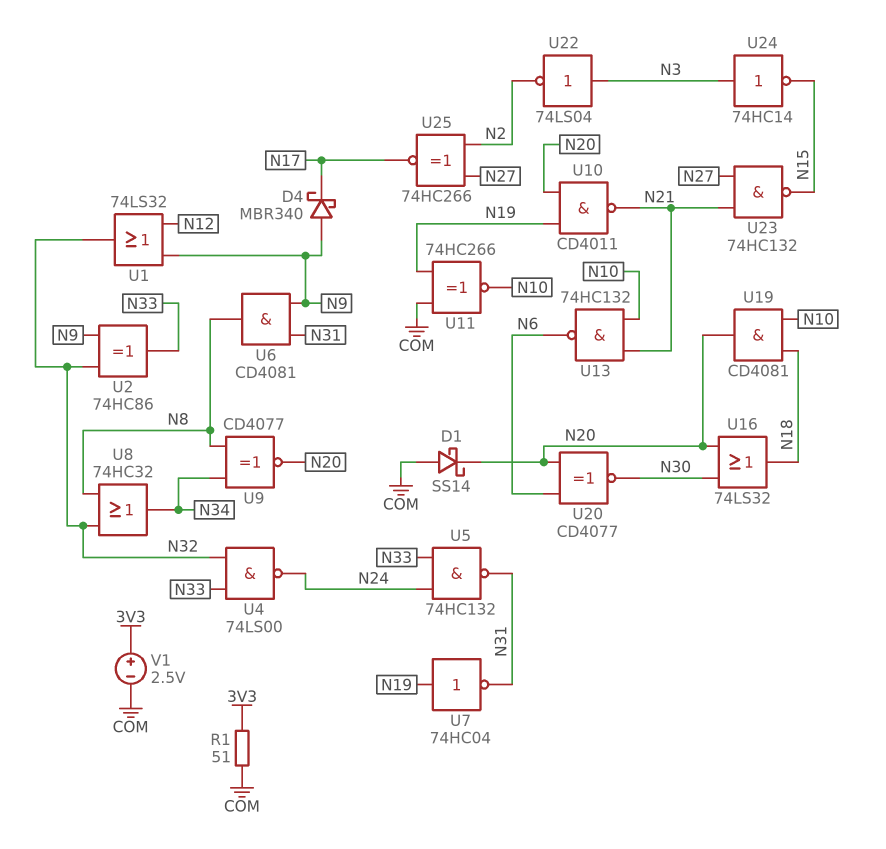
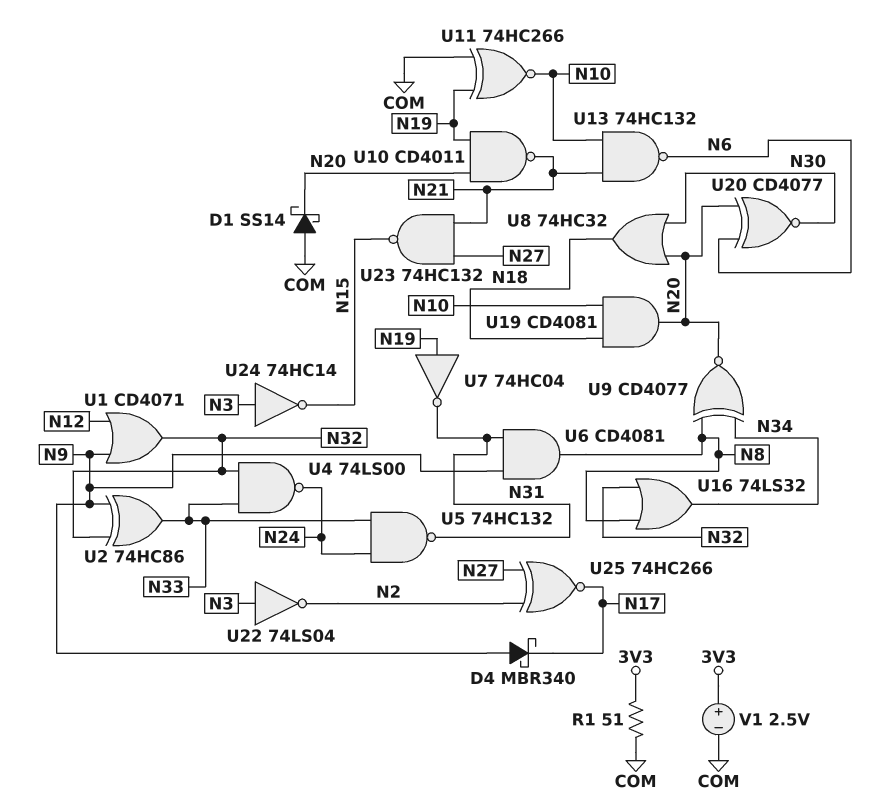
U1: OR 74LS32 (in N9, in N12, out N32) -> OR CD4071 (in N9, in N12, out N32)
U8: OR 74HC32 (in N8, in N32, out N34) -> OR 74HC32 (in N20, in N30, out N18)
U16: OR 74LS32 (in N20, in N30, out N18) -> OR 74LS32 (in N8, in N32, out N34)

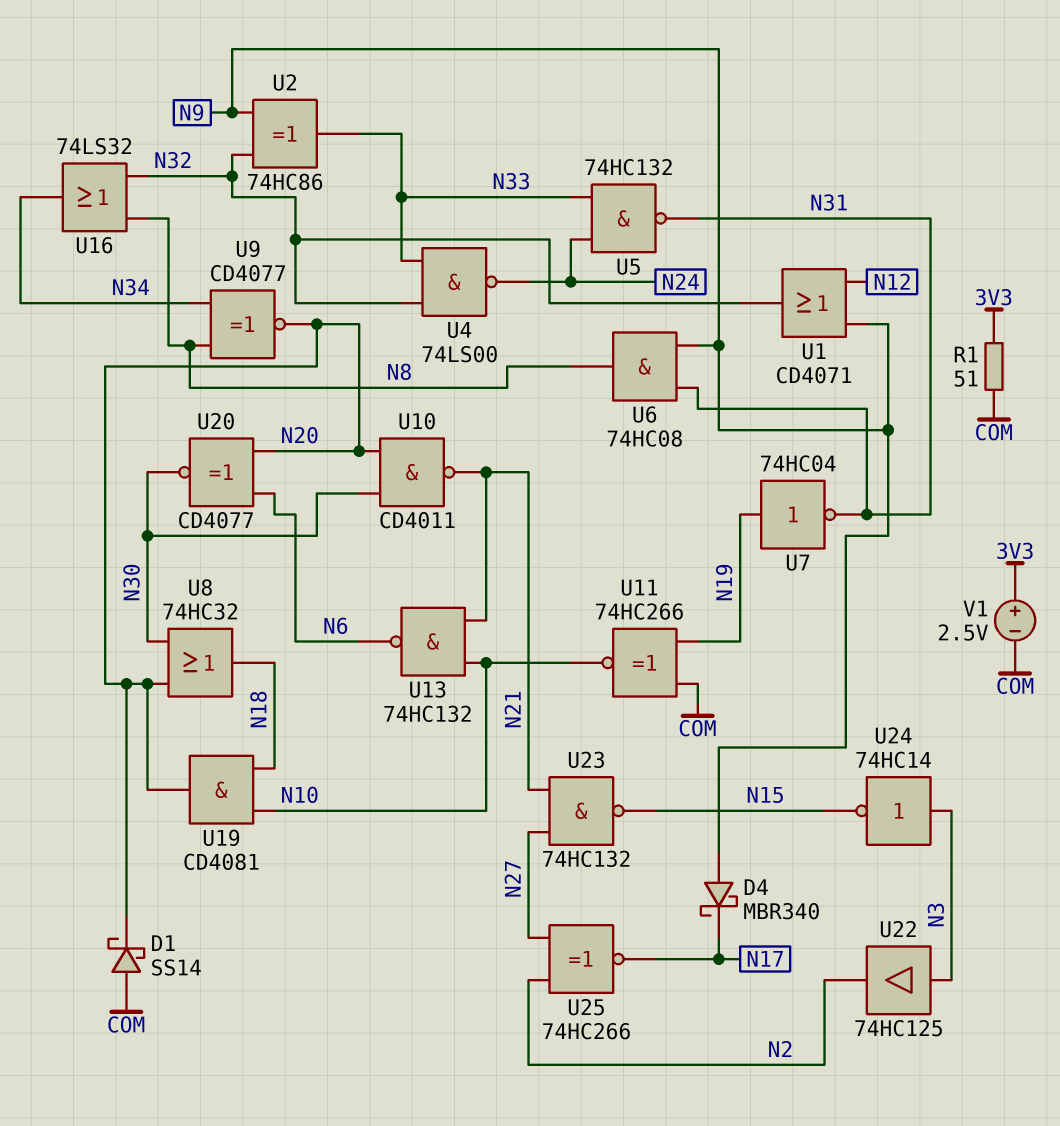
U6: AND CD4081 (in N9, in N31, out N8) -> AND 74HC08 (in N9, in N31, out N8)
U10: NAND CD4011 (in N19, in N20, out N21) -> NAND CD4011 (in N20, in N30, out N21)
U22: NOT 74LS04 (in N3, out N2) -> buffer 74HC125 (in N3, out N2)

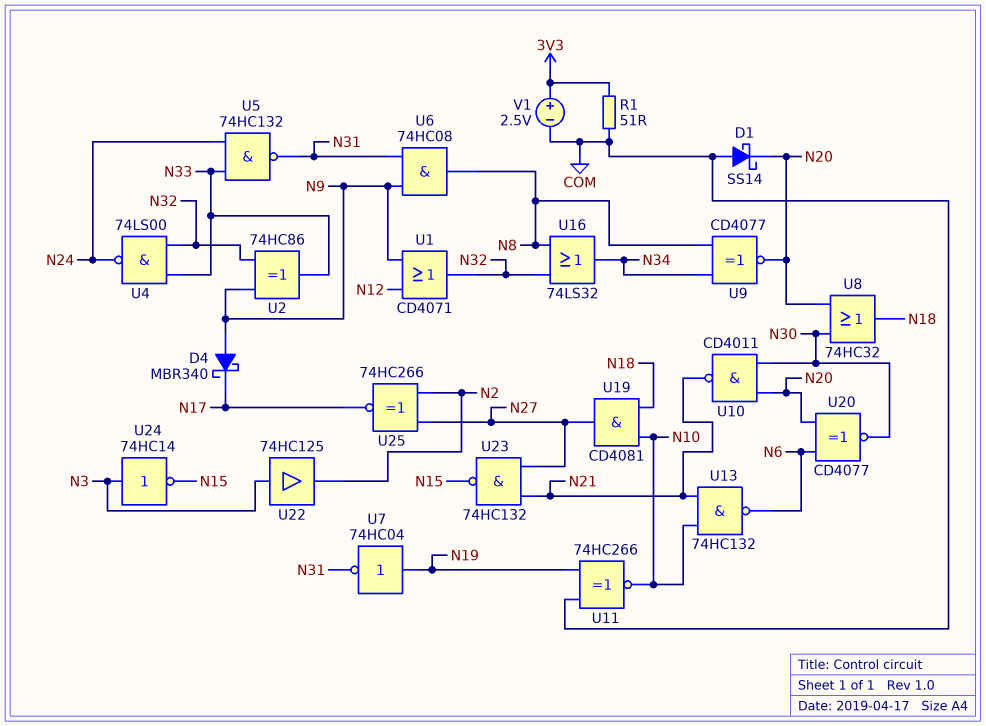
U19: AND CD4081 (in N10, in N18, out N20) -> AND CD4081 (in N10, in N18, out N27)

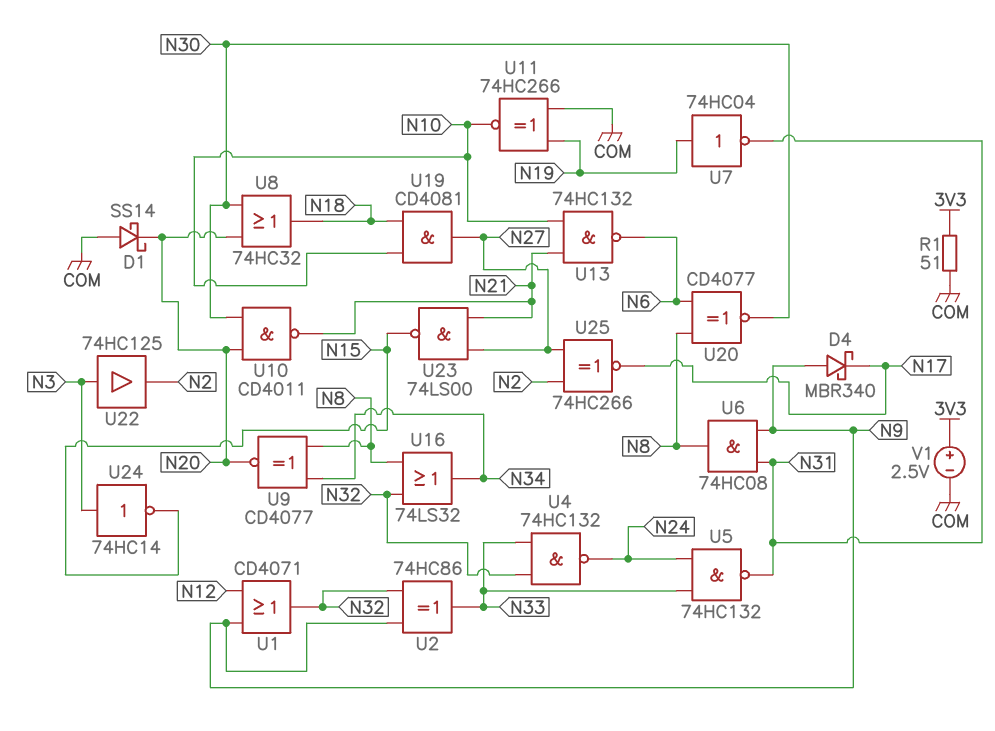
U4: NAND 74LS00 (in N32, in N33, out N24) -> NAND 74HC132 (in N32, in N33, out N24)
U20: XNOR CD4077 (in N6, in N20, out N30) -> XNOR CD4077 (in N6, in N8, out N30)
U23: NAND 74HC132 (in N21, in N27, out N15) -> NAND 74LS00 (in N21, in N27, out N15)

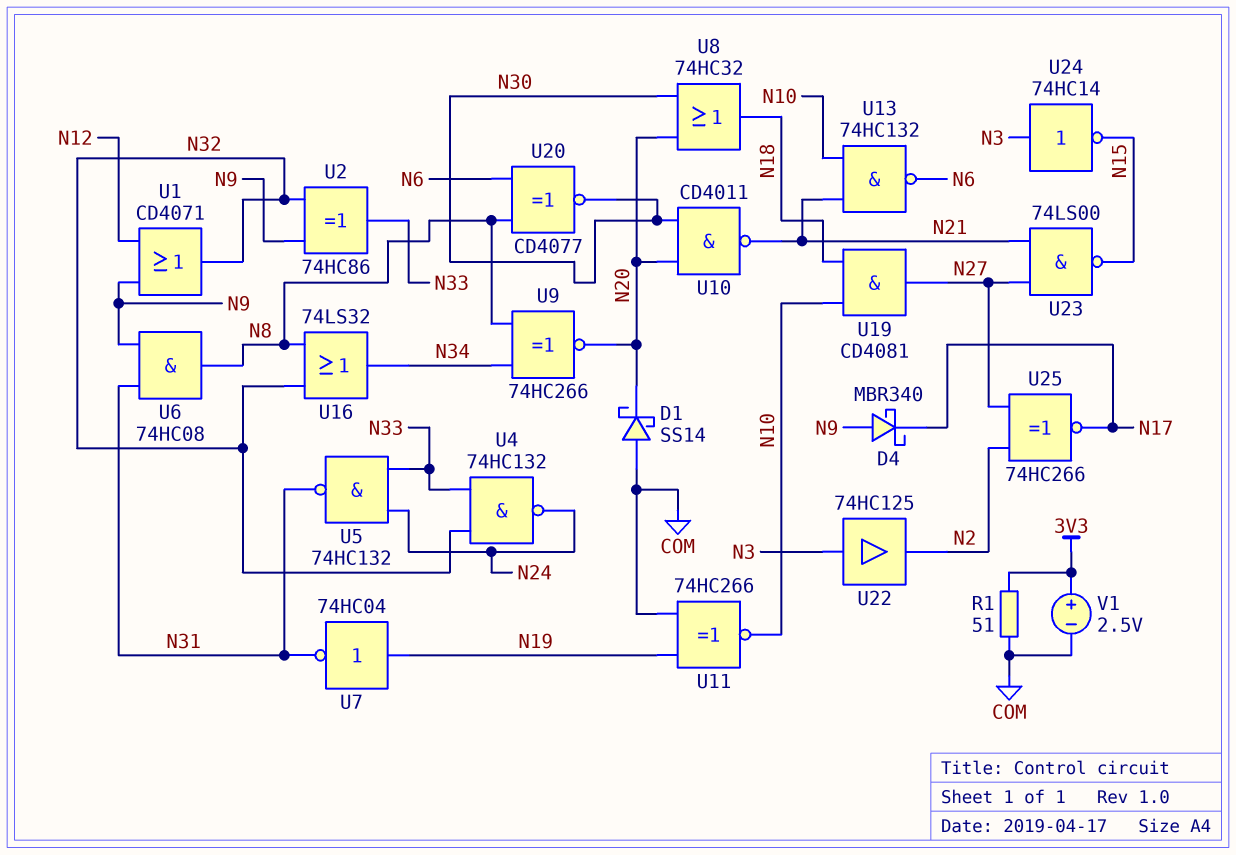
U9: XNOR CD4077 (in N8, in N34, out N20) -> XNOR 74HC266 (in N8, in N34, out N20)

